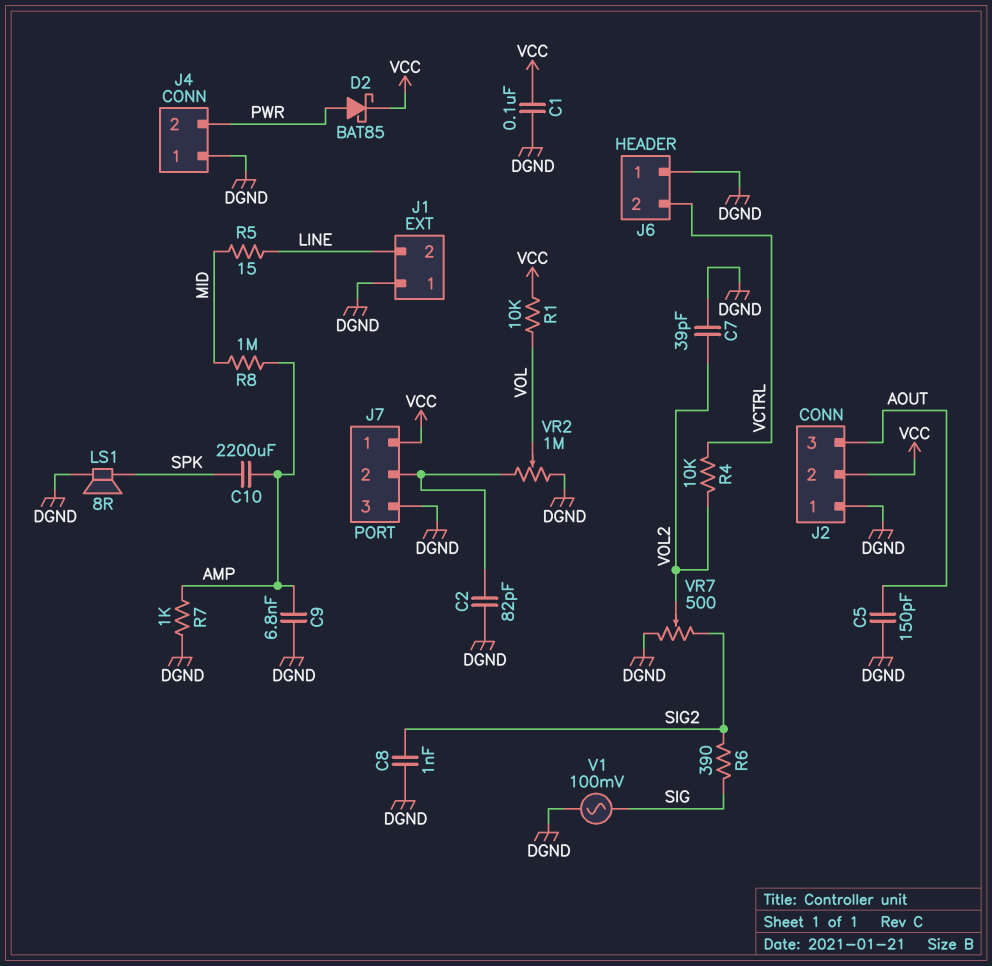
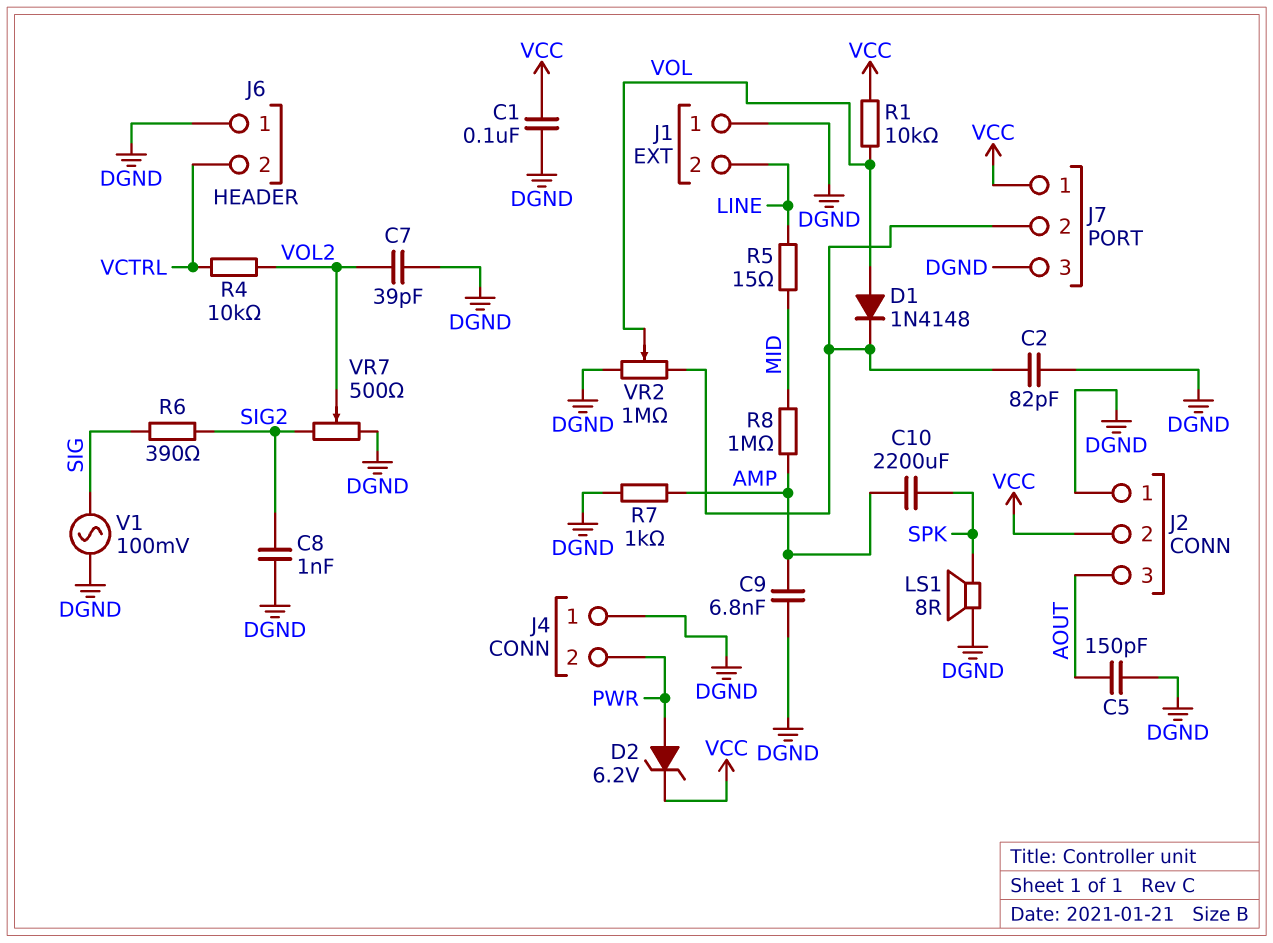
D1: none -> diode 1N4148 (A VOL, K J7/2)
D2: schottky BAT85 (A PWR, K VCC) -> zener 6.2V (A PWR, K VCC)

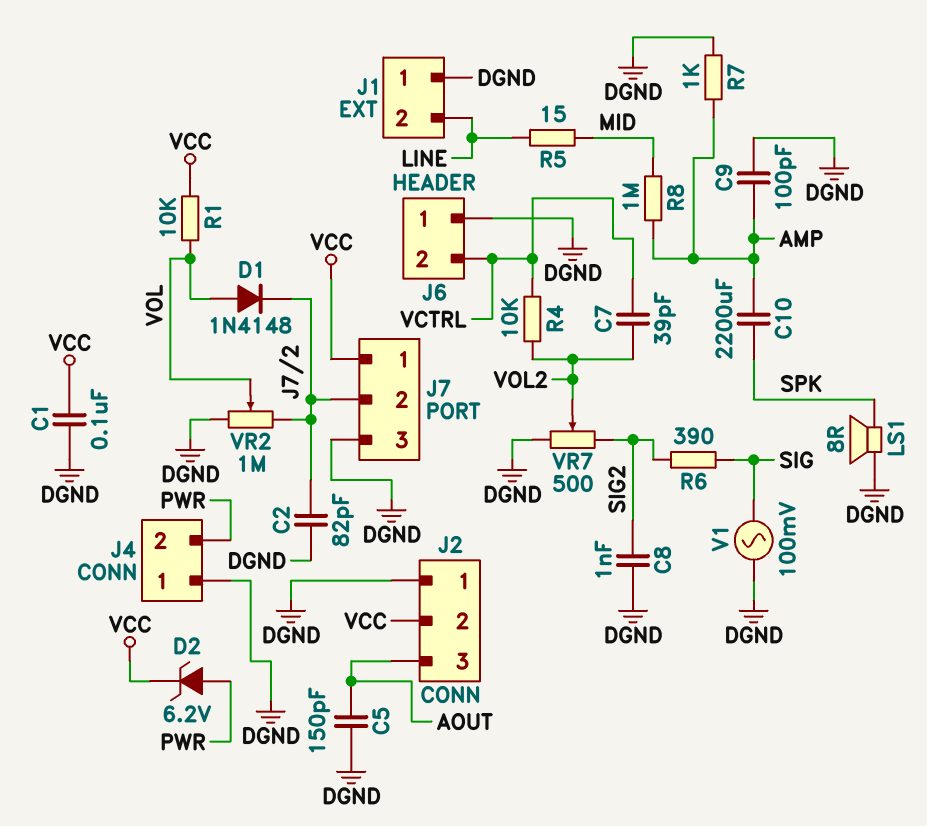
C7: 39pF (DGND, VOL2) -> 39pF (VCTRL, VOL2)
C9: 6.8nF (AMP, DGND) -> 100pF (AMP, DGND)

